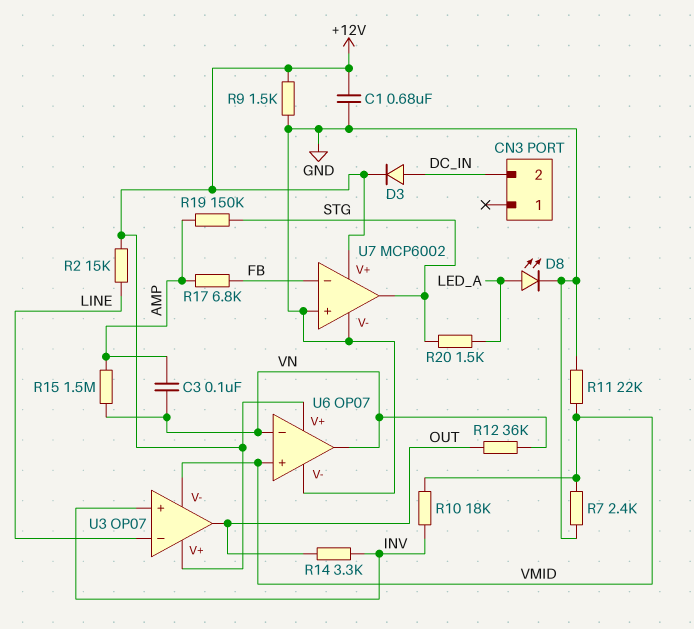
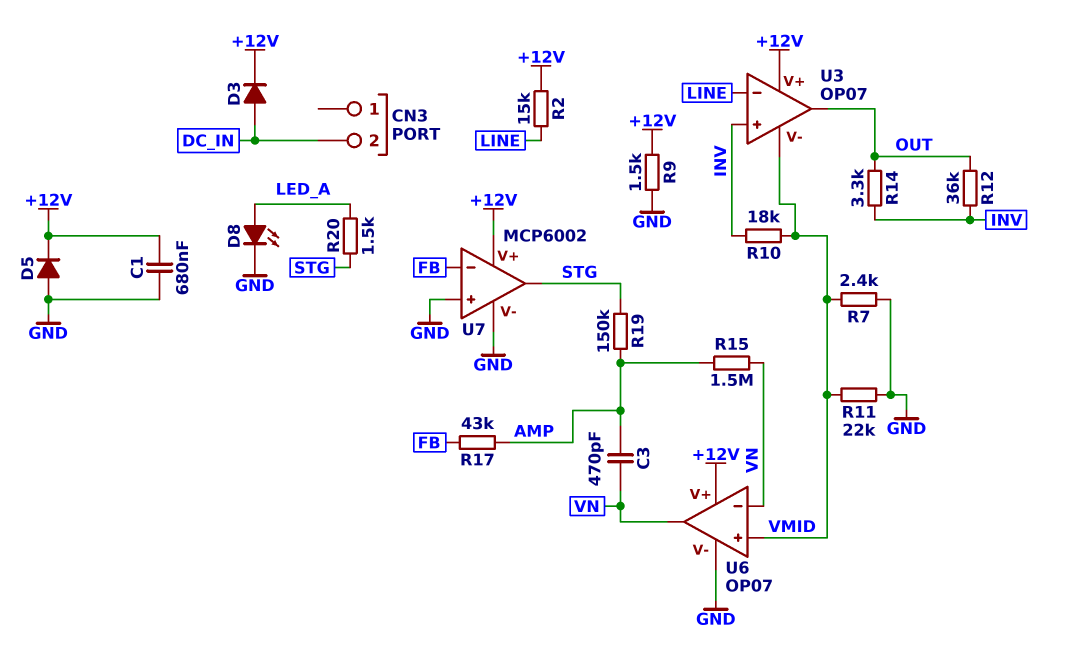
C3: 100nF (AMP, VN) -> 470pF (AMP, VN)
D5: none -> diode (A GND, K +12V)
R12: 36k (OUT, VN) -> 36k (INV, OUT)
R17: 6.8k (AMP, FB) -> 43k (AMP, FB)

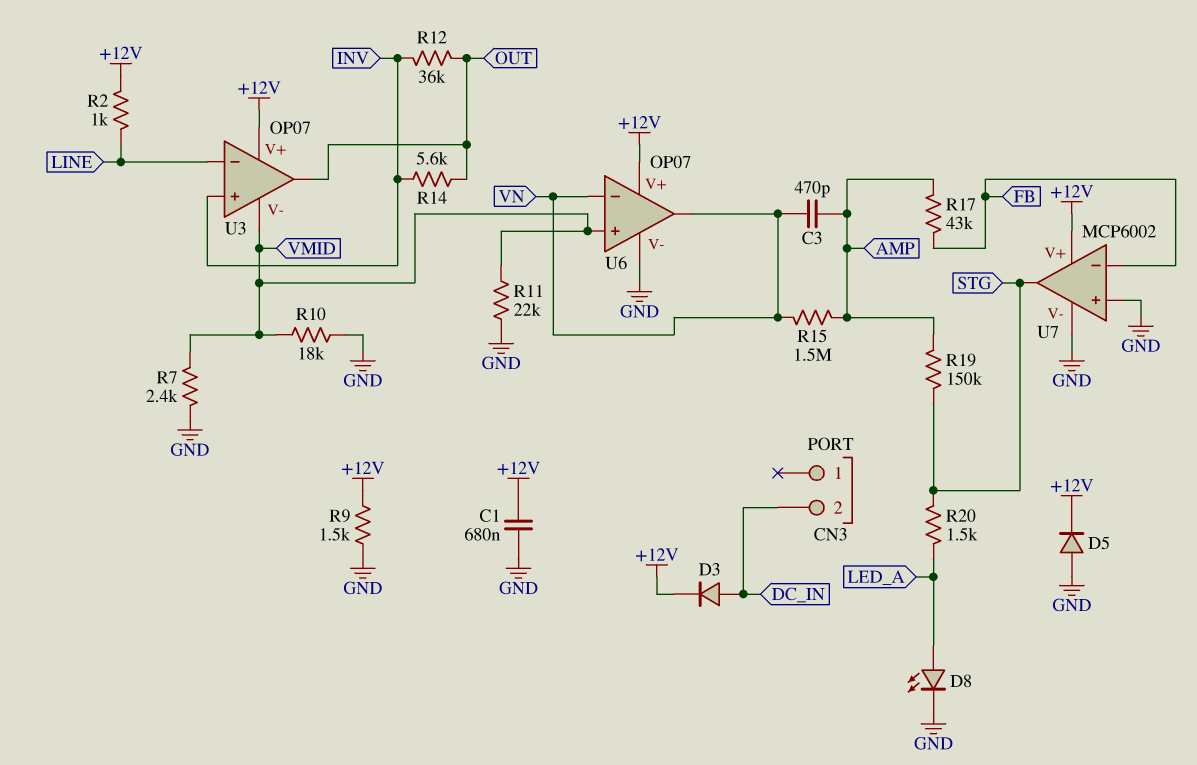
R2: 15k (+12V, LINE) -> 1k (+12V, LINE)
R10: 18k (INV, VMID) -> 18k (GND, VMID)
R14: 3.3k (INV, OUT) -> 5.6k (INV, OUT)

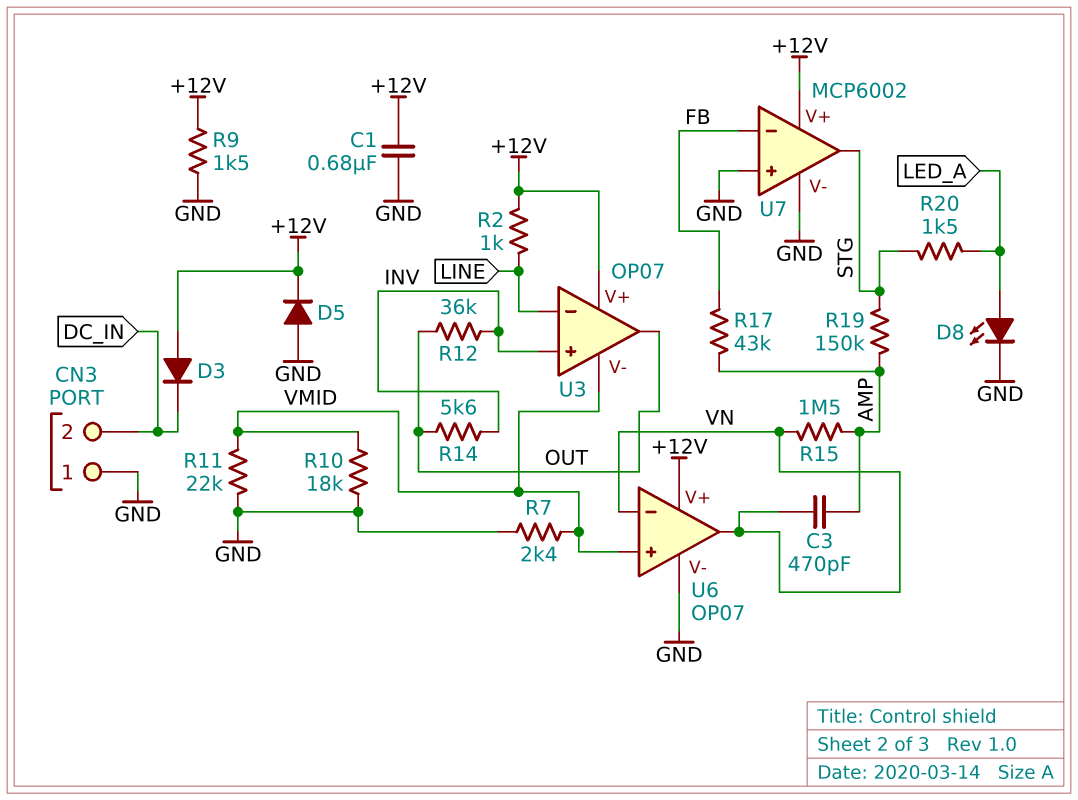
CN3 pin 1: none -> GND
D3: diode (A DC_IN, K +12V) -> diode (A +12V, K DC_IN)

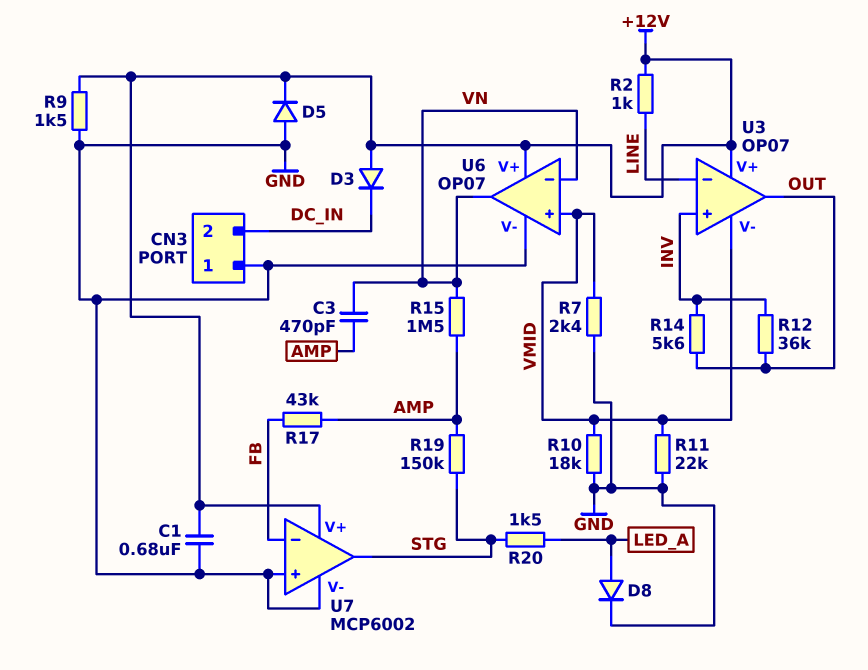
D8: LED (A LED_A, K GND) -> diode (A LED_A, K GND)

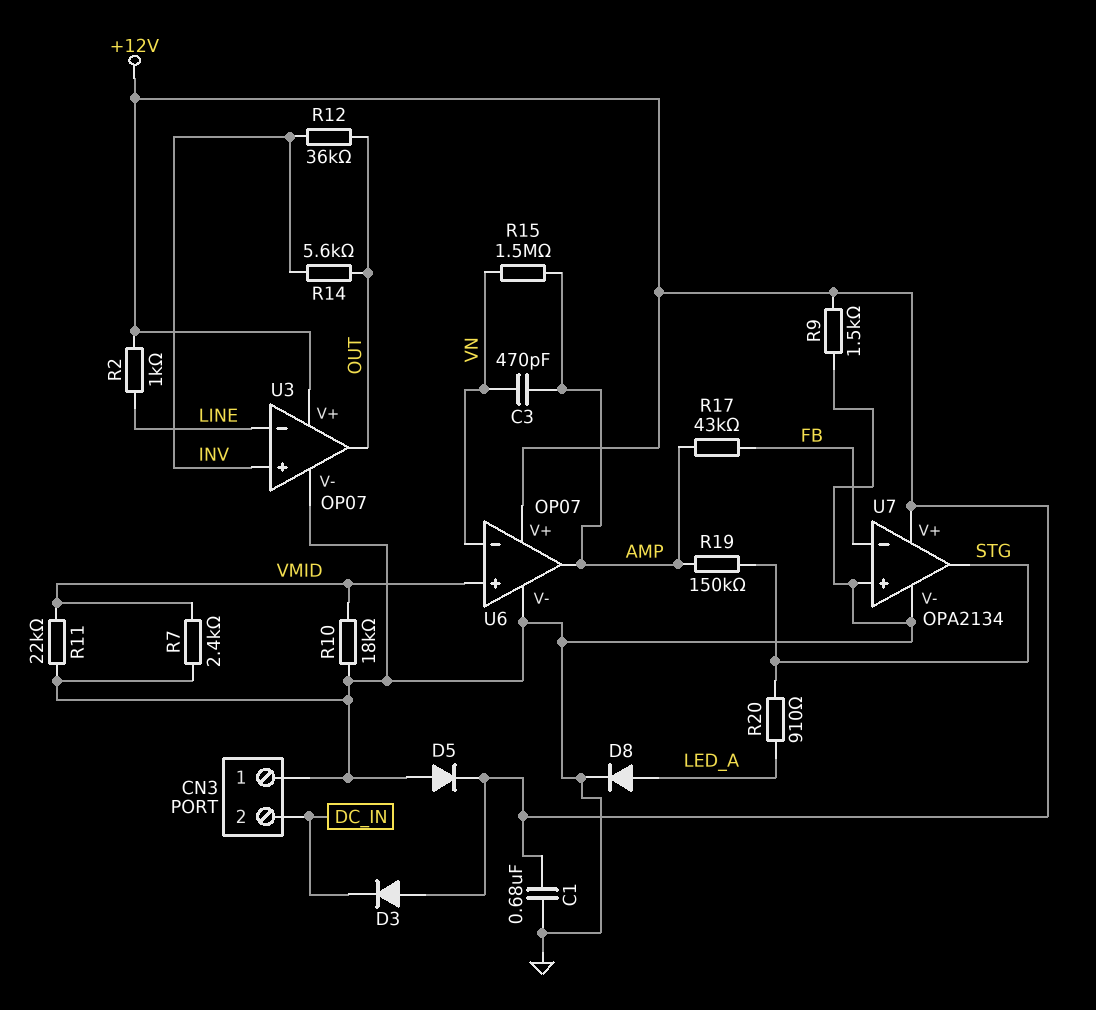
R20: 1.5k (LED_A, STG) -> 910 (LED_A, STG)
U3 pin V-: VMID -> GND
U6 pin out: VN -> AMP
U7: MCP6002 -> OPA2134

